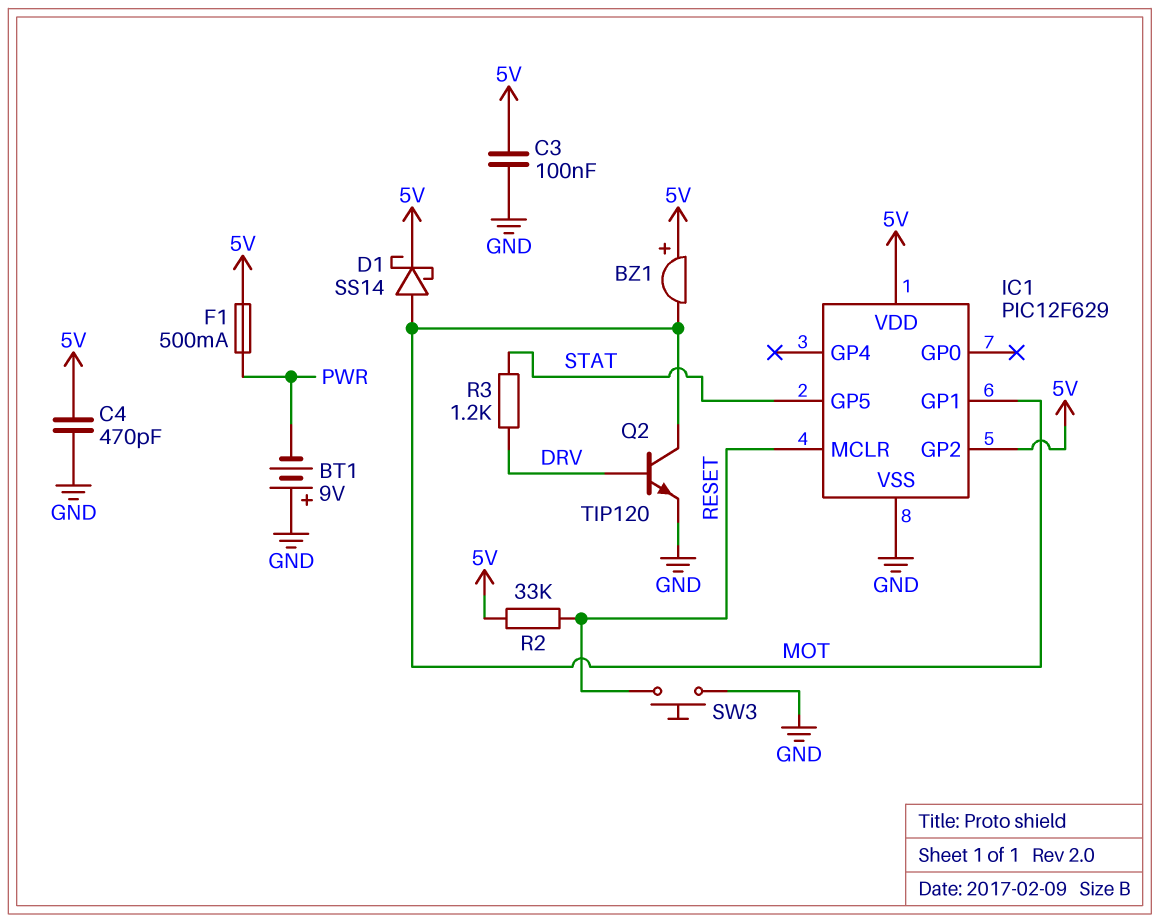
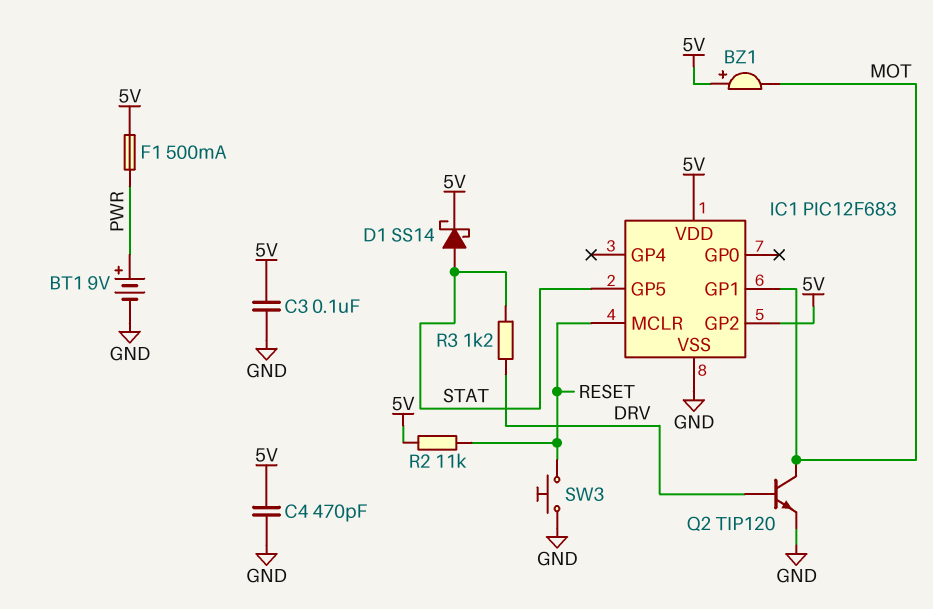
BT1: 9V (plus GND, minus PWR) -> 9V (plus PWR, minus GND)
D1: schottky SS14 (A MOT, K 5V) -> schottky SS14 (A STAT, K 5V)
IC1: PIC12F629 -> PIC12F683
R2: 33k (5V, RESET) -> 11k (5V, RESET)

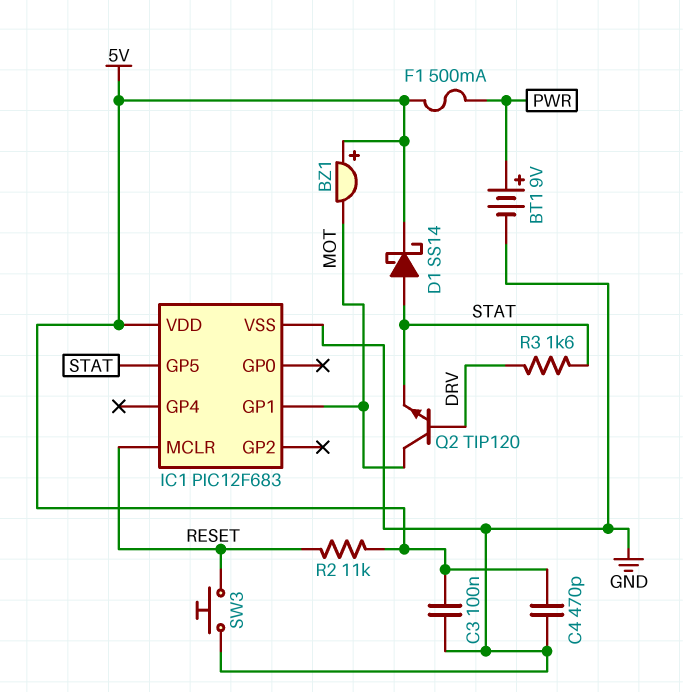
IC1 pin GP2: 5V -> none
Q2: NPN TIP120 (B DRV, C MOT, E GND) -> NPN TIP120 (B DRV, C MOT, E STAT)
R3: 1.2k (DRV, STAT) -> 1.6k (DRV, STAT)

